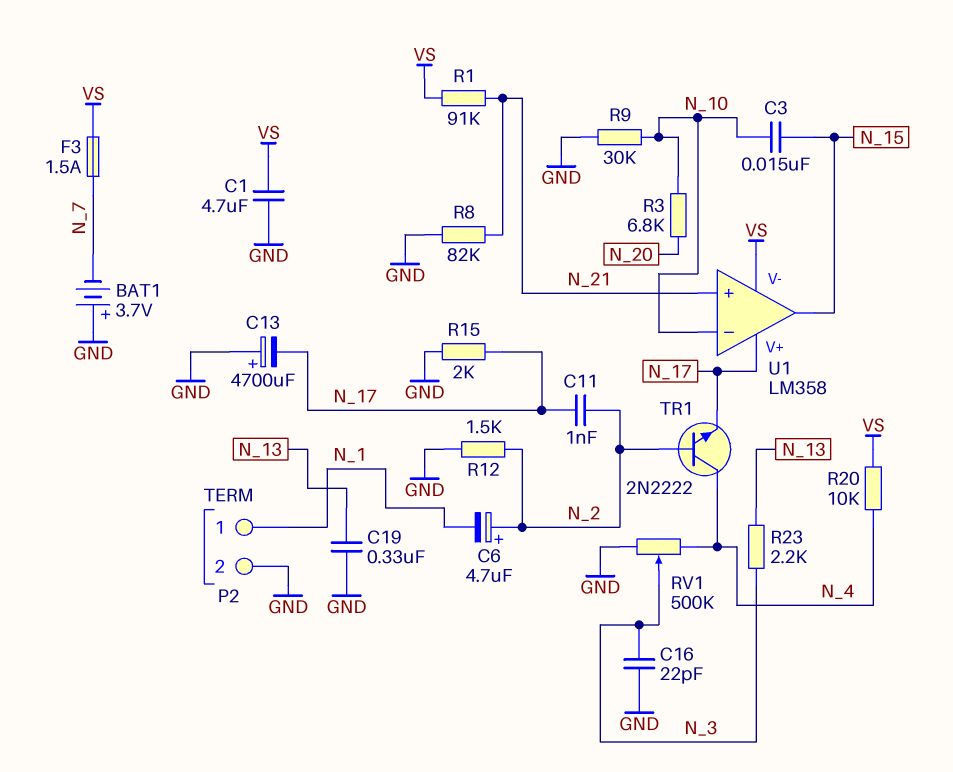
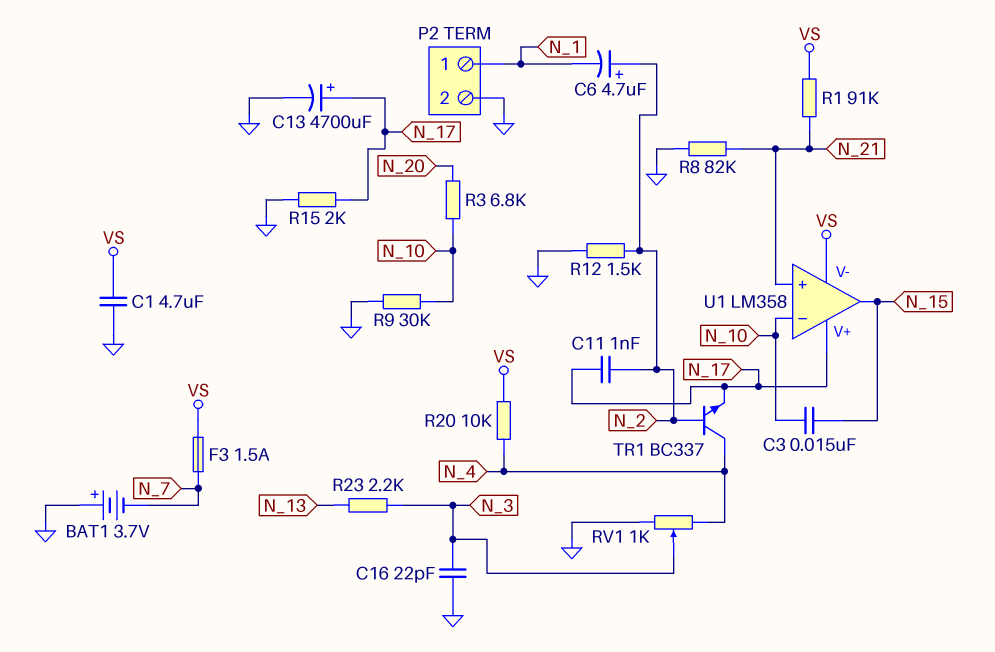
C13: 4700uF (plus GND, minus N_17) -> 4700uF (plus N_17, minus GND)
C19: 330nF (GND, N_13) -> none
RV1: 500k (GND, N_4, wiper N_3) -> 1k (GND, N_4, wiper N_3)
TR1: NPN 2N2222 (B N_2, C N_4, E N_17) -> NPN BC337 (B N_2, C N_4, E N_17)

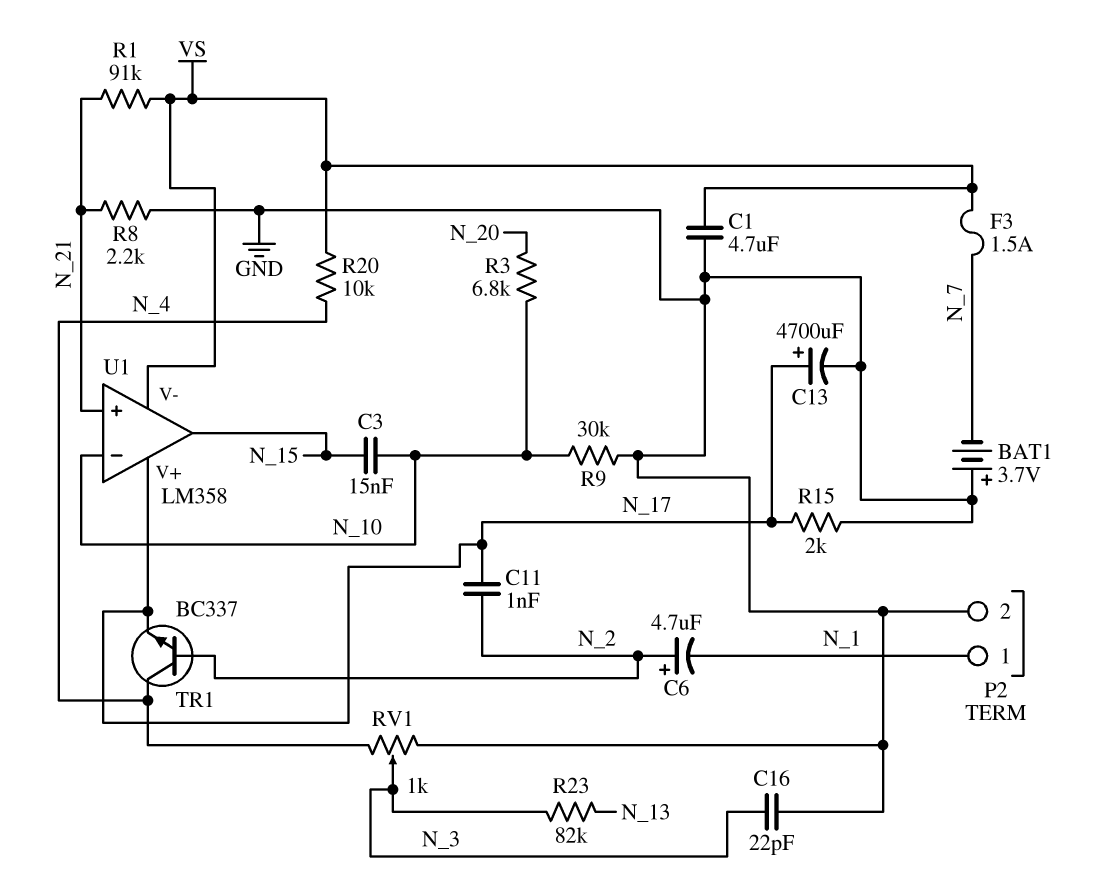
R8: 82k (GND, N_21) -> 2.2k (GND, N_21)
R12: 1.5k (GND, N_2) -> none
R23: 2.2k (N_3, N_13) -> 82k (N_3, N_13)

